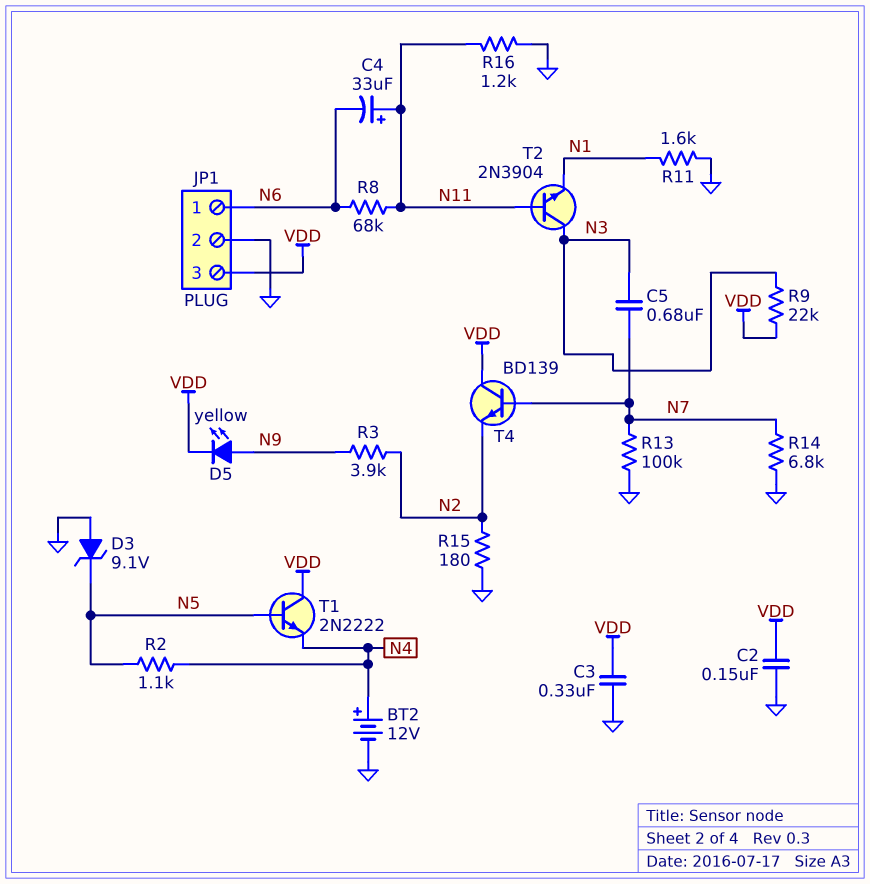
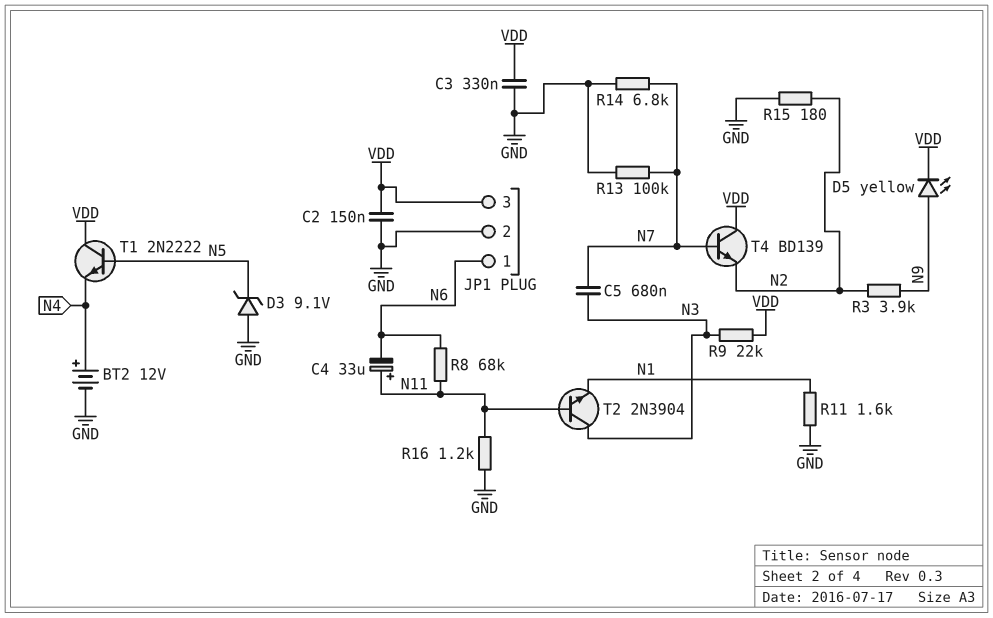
R2: 1.1k (N4, N5) -> none

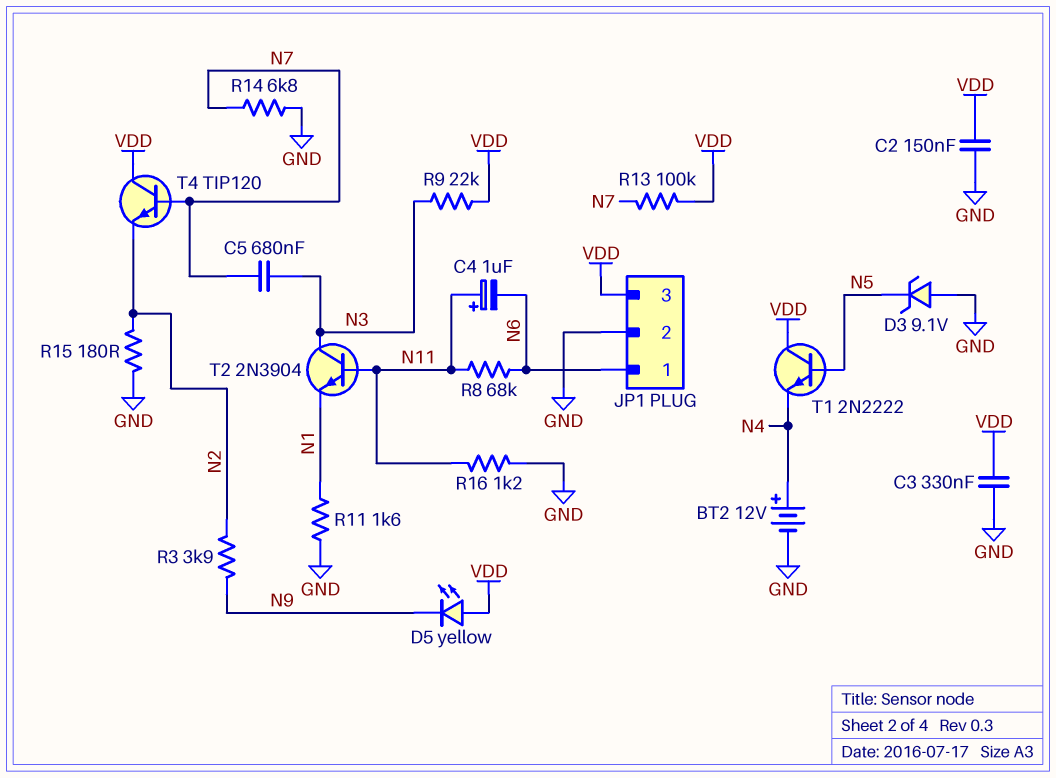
C4: 33uF (plus N11, minus N6) -> 1uF (plus N11, minus N6)
D5: LED yellow (A N9, K VDD) -> LED yellow (A VDD, K N9)
R13: 100k (GND, N7) -> 100k (N7, VDD)
T4: NPN BD139 (B N7, C VDD, E N2) -> NPN TIP120 (B N7, C VDD, E N2)

